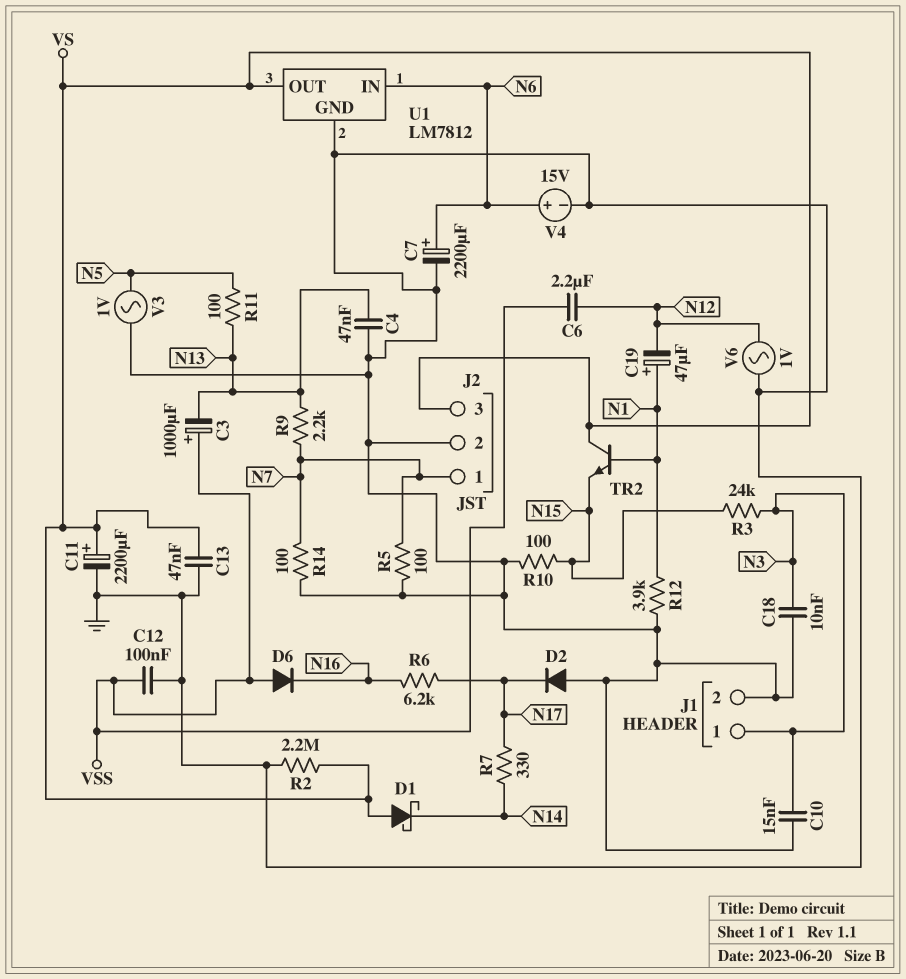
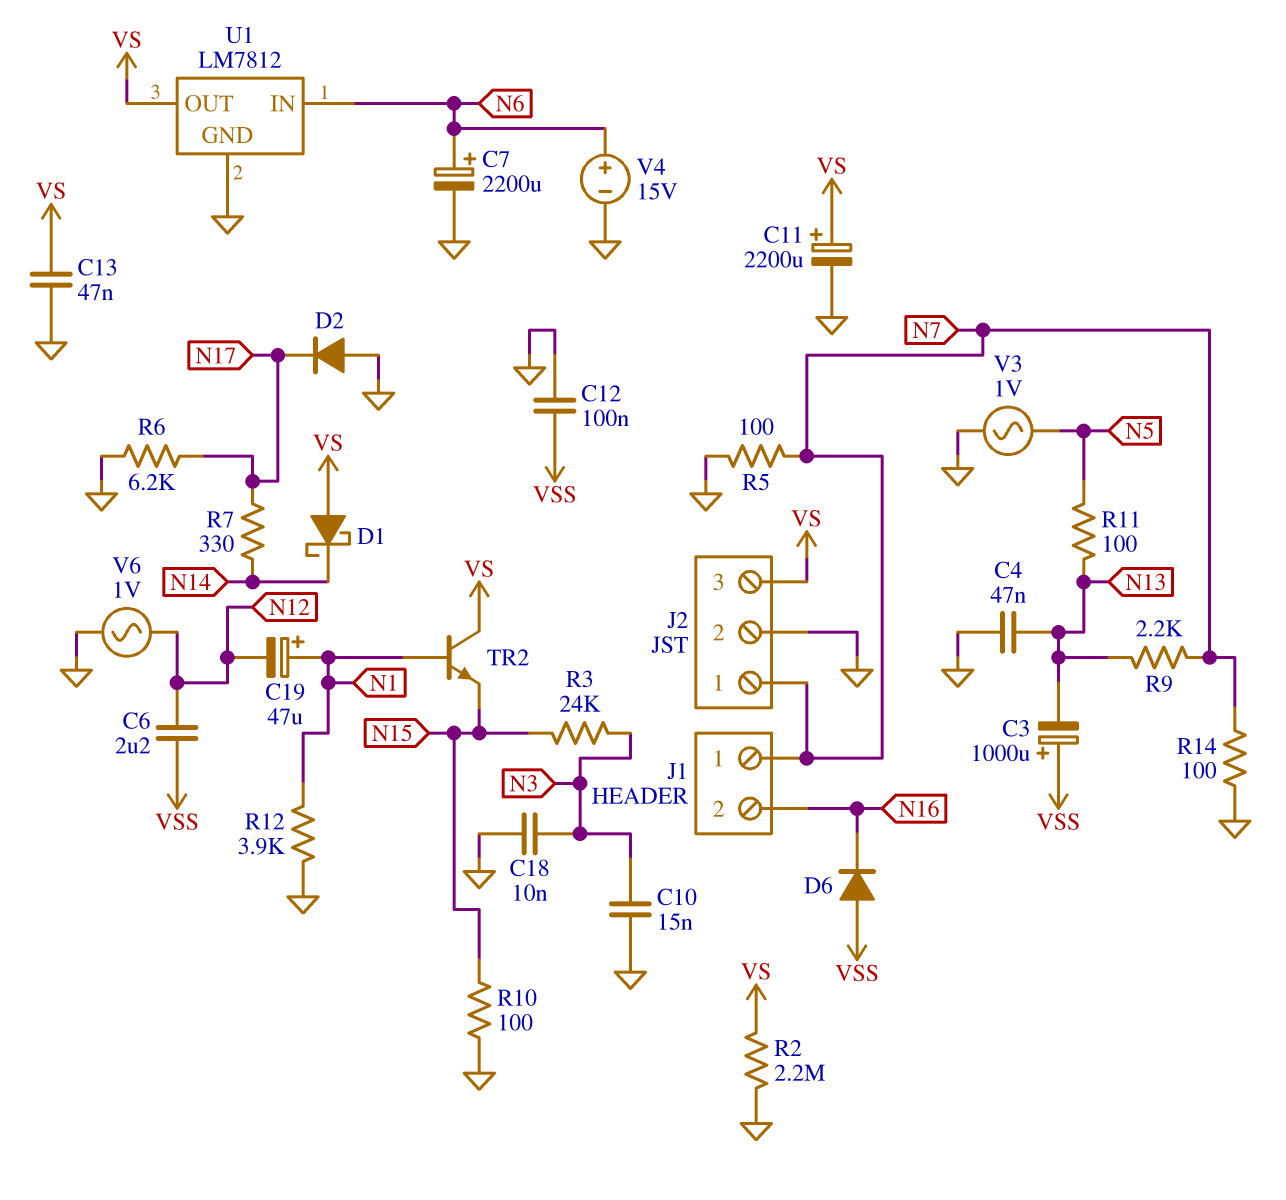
J1 pin 1: N3 -> N7
J1 pin 2: GND -> N16
R6: 6.2k (N16, N17) -> 6.2k (GND, N17)

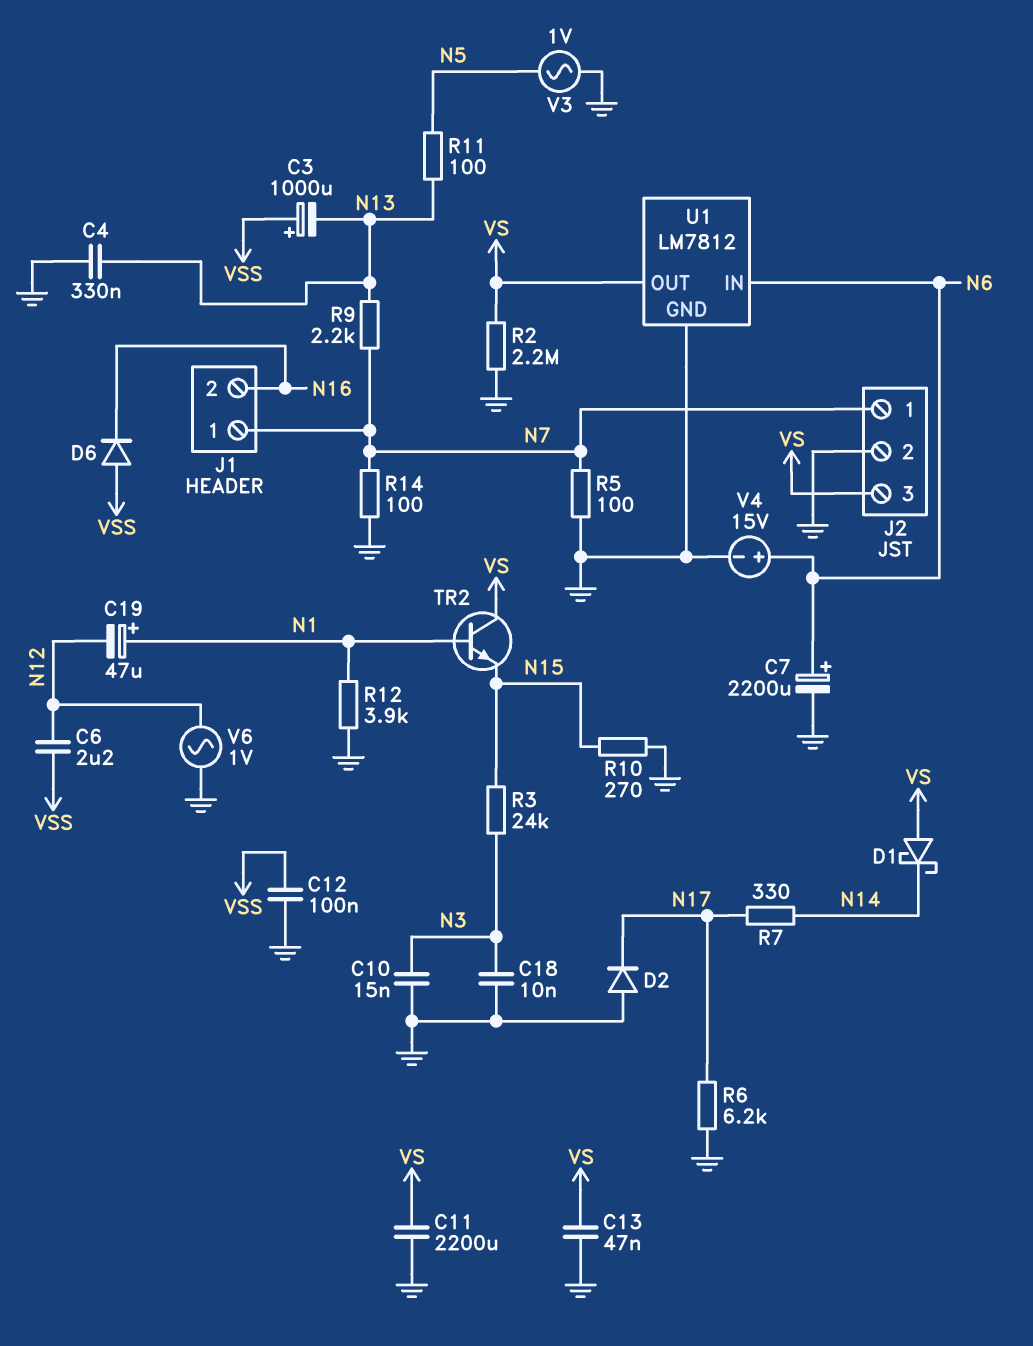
C4: 47nF (GND, N13) -> 330nF (GND, N13)
C11: 2200uF (plus VS, minus GND) -> 2200uF (GND, VS)
R10: 100 (GND, N15) -> 270 (GND, N15)

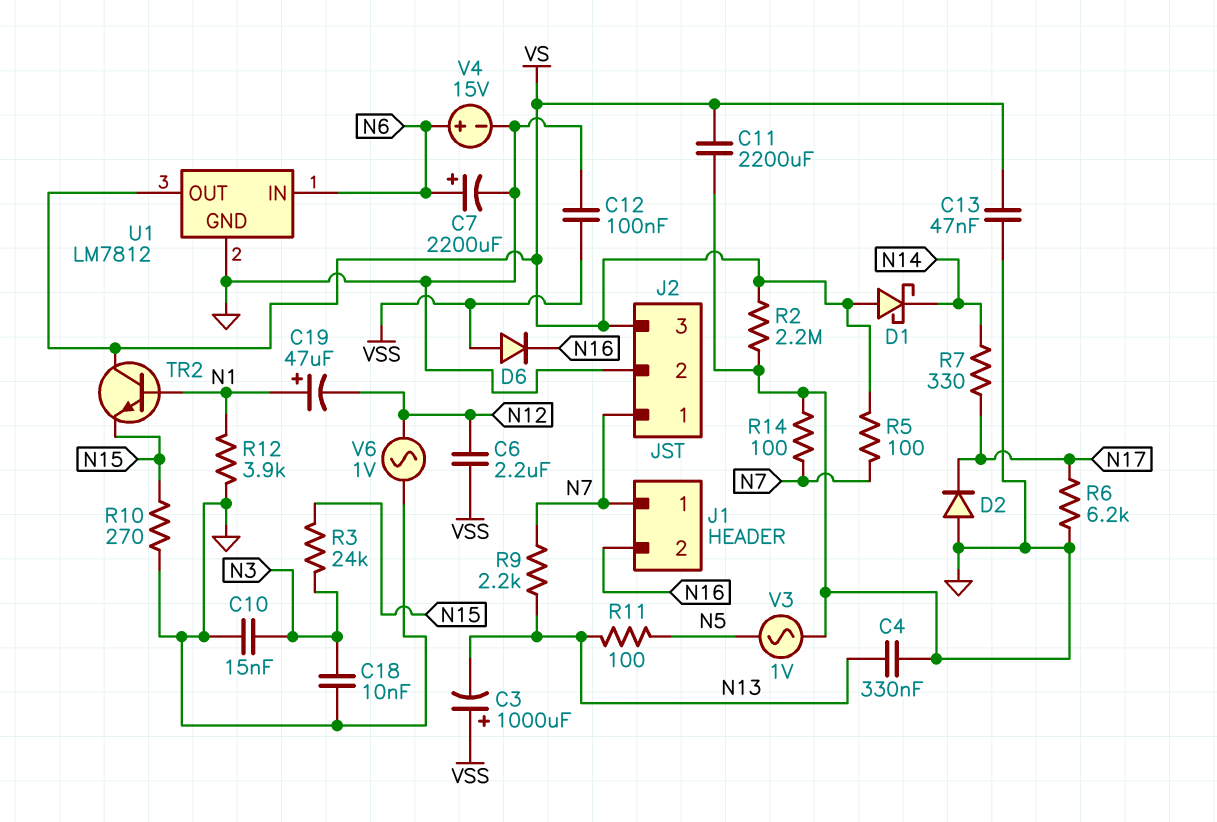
R5: 100 (GND, N7) -> 100 (N7, VS)

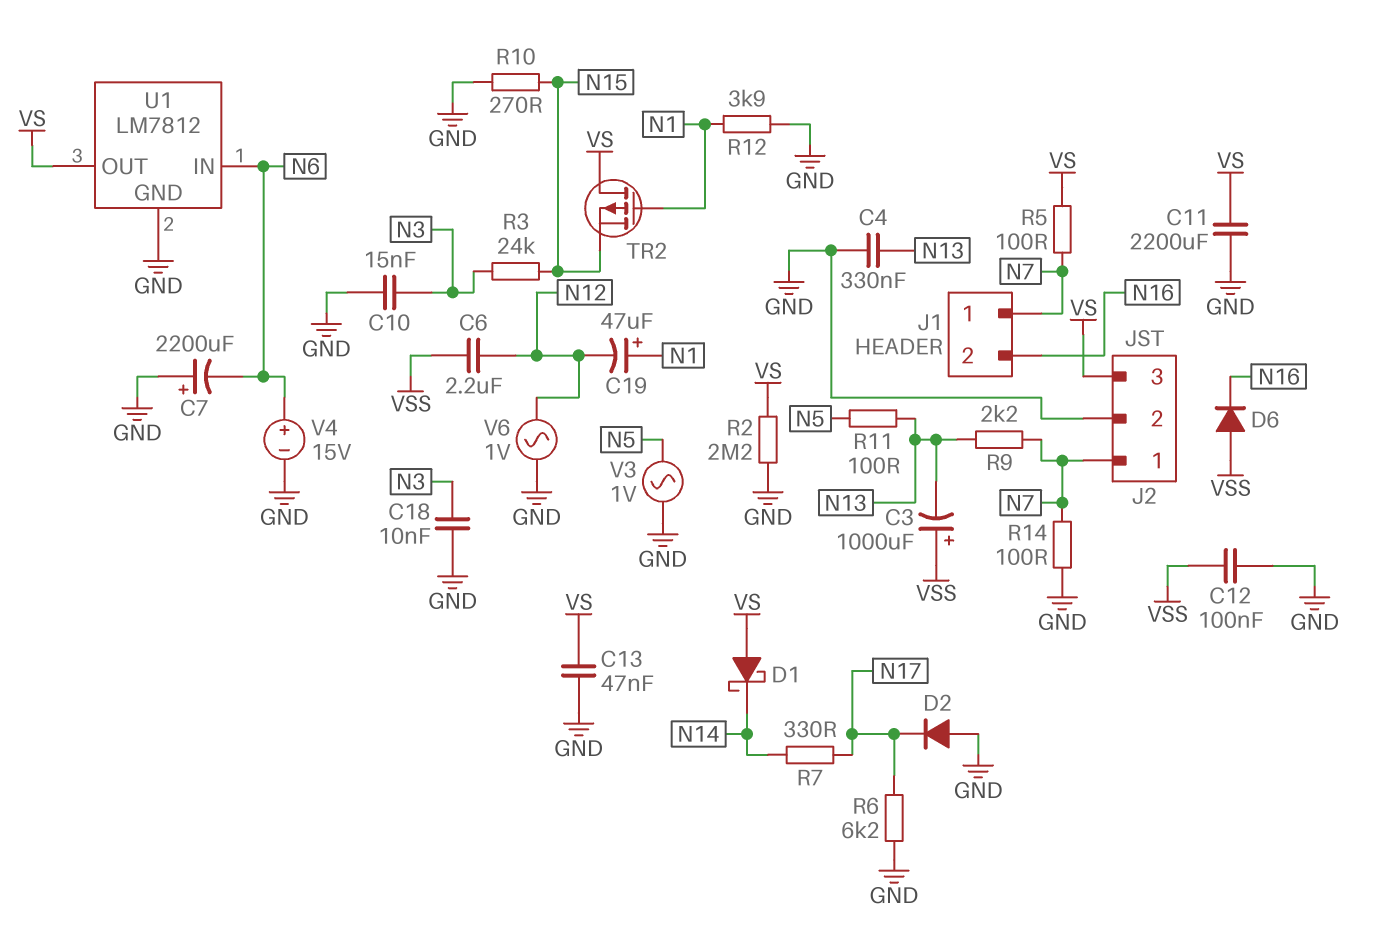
C7: 2200uF (plus N6, minus GND) -> 2200uF (plus GND, minus N6)
TR2: NPN (B N1, C VS, E N15) -> PMOS (G N1, D VS, S N15)

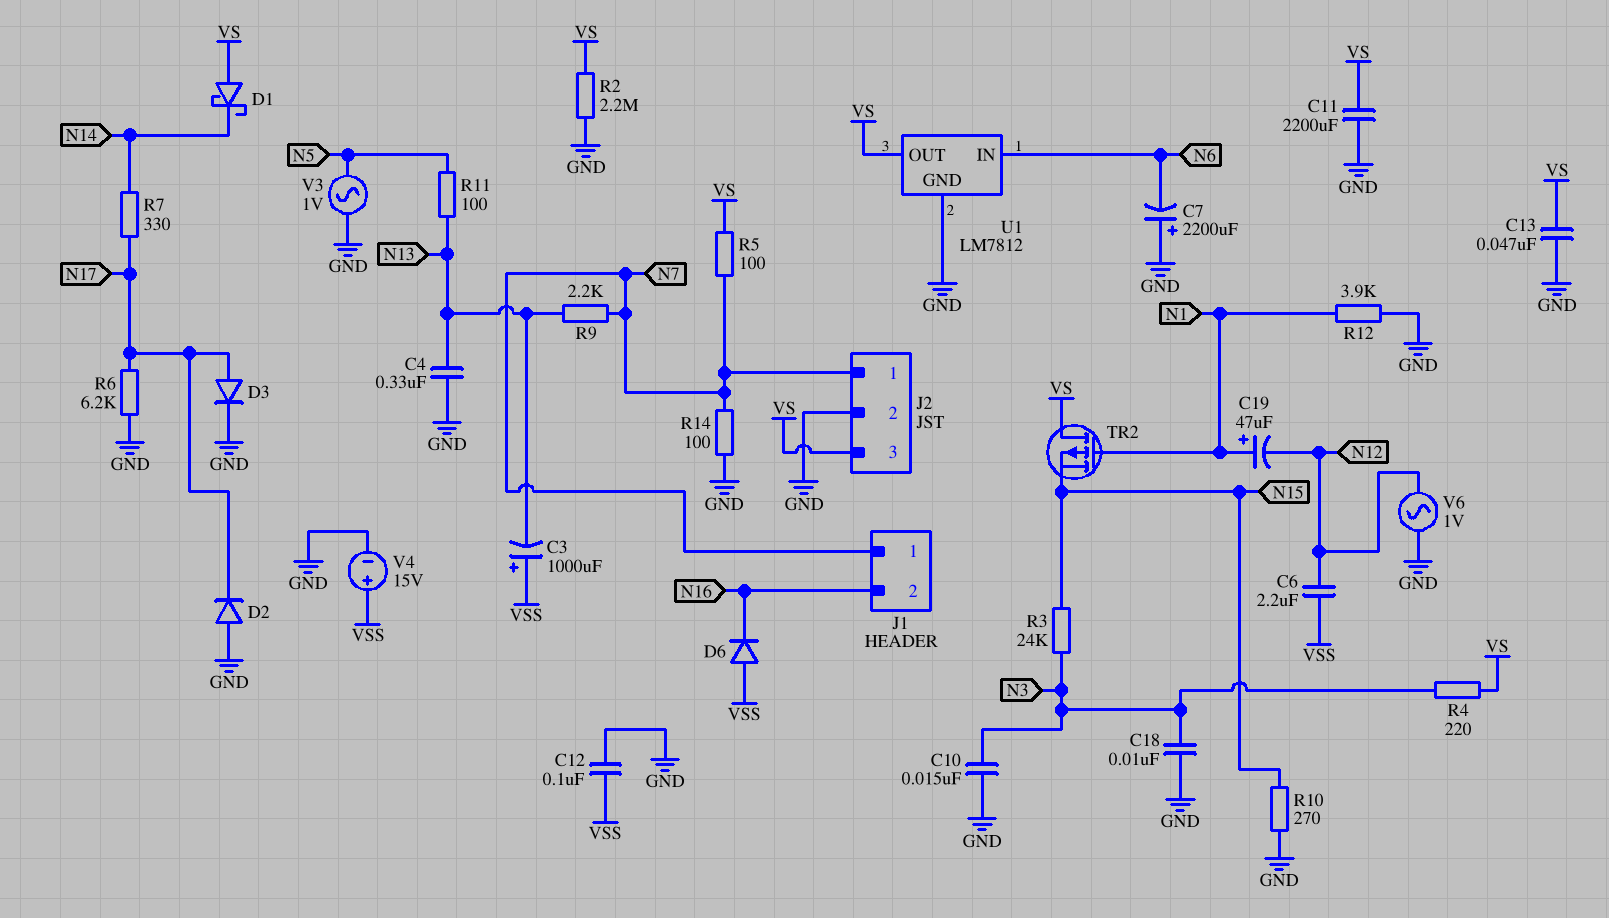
D3: none -> diode (A N17, K GND)
R4: none -> 220 (N3, VS)
V4: 15V (plus N6, minus GND) -> 15V (plus VSS, minus GND)

